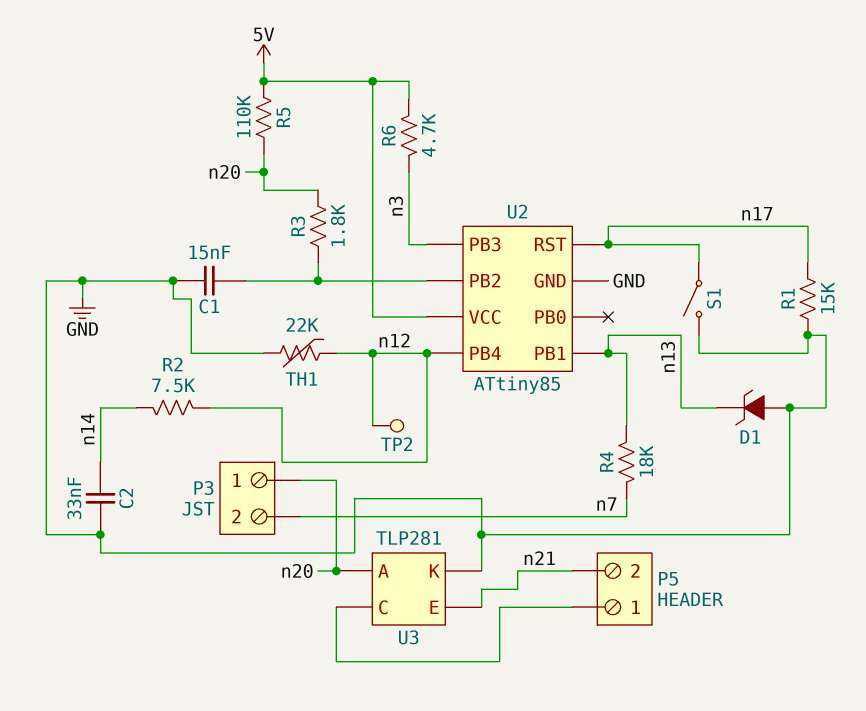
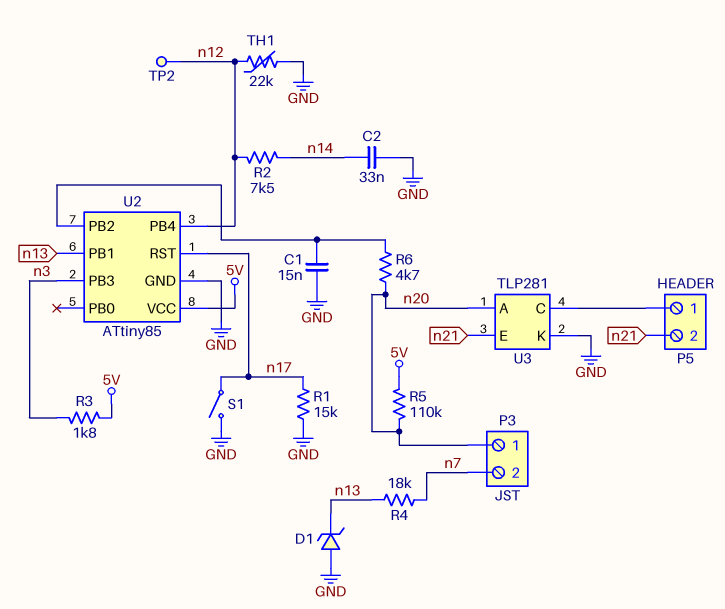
R3: 1.8k (U2/PB2, n20) -> 1.8k (5V, n3)
R6: 4.7k (5V, n3) -> 4.7k (U2/PB2, n20)

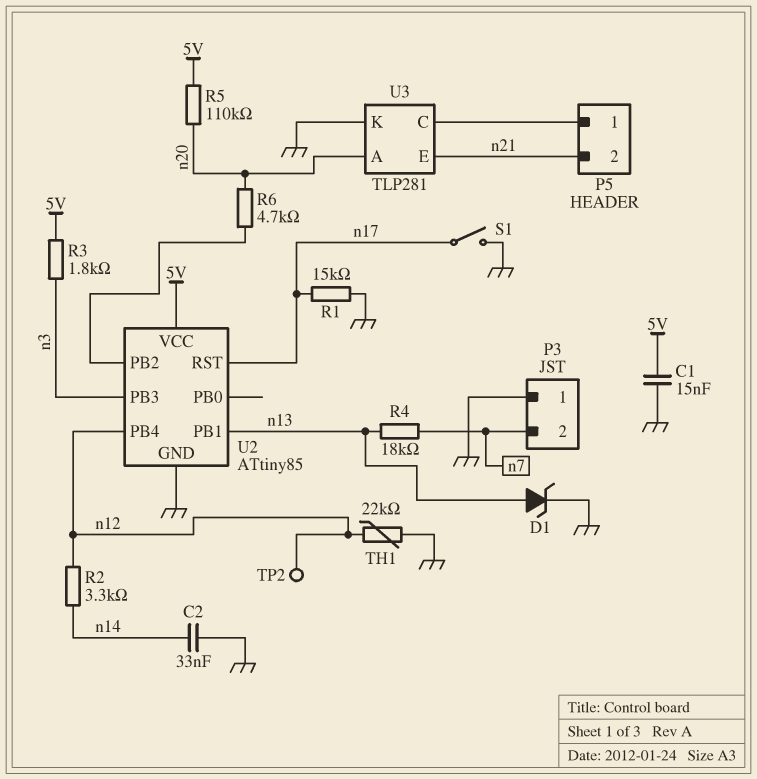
C1: 15nF (GND, U2/PB2) -> 15nF (5V, GND)
D1: zener (A GND, K n13) -> zener (A n13, K GND)
P3 pin 1: n20 -> GND
R2: 7.5k (n12, n14) -> 3.3k (n12, n14)

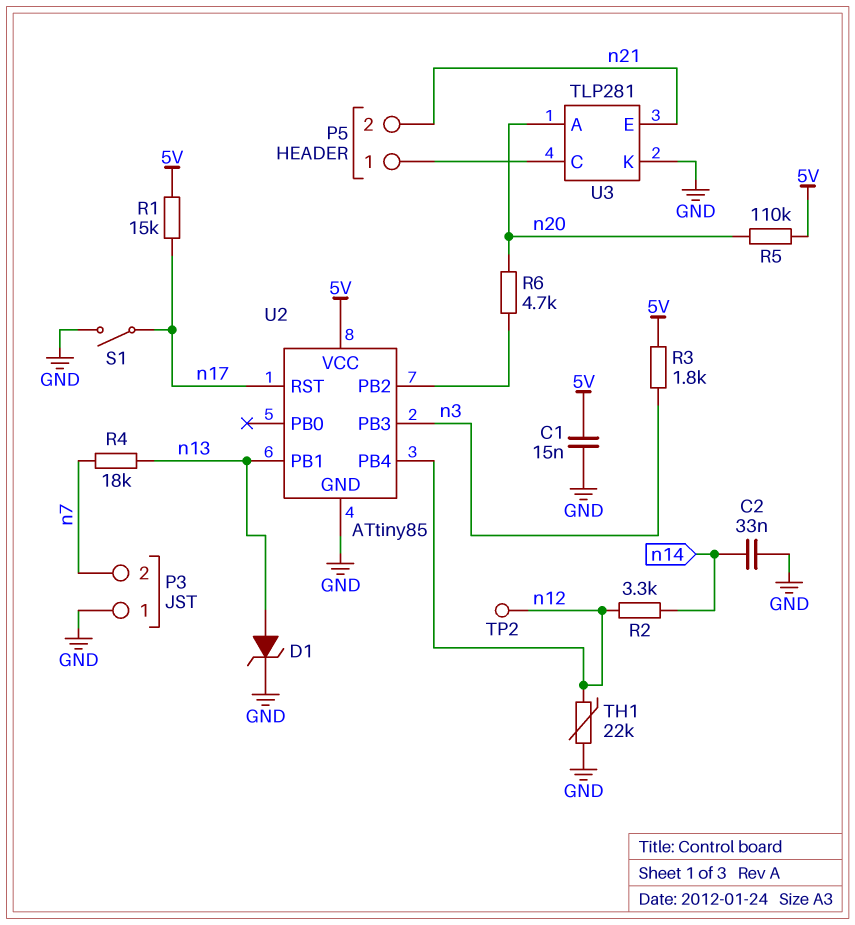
R1: 15k (GND, n17) -> 15k (5V, n17)

